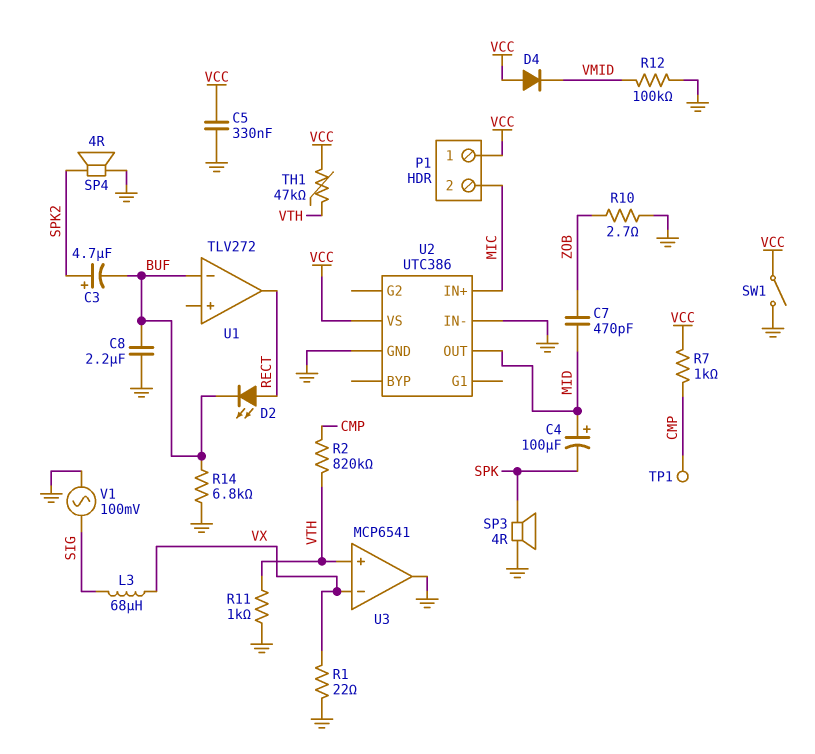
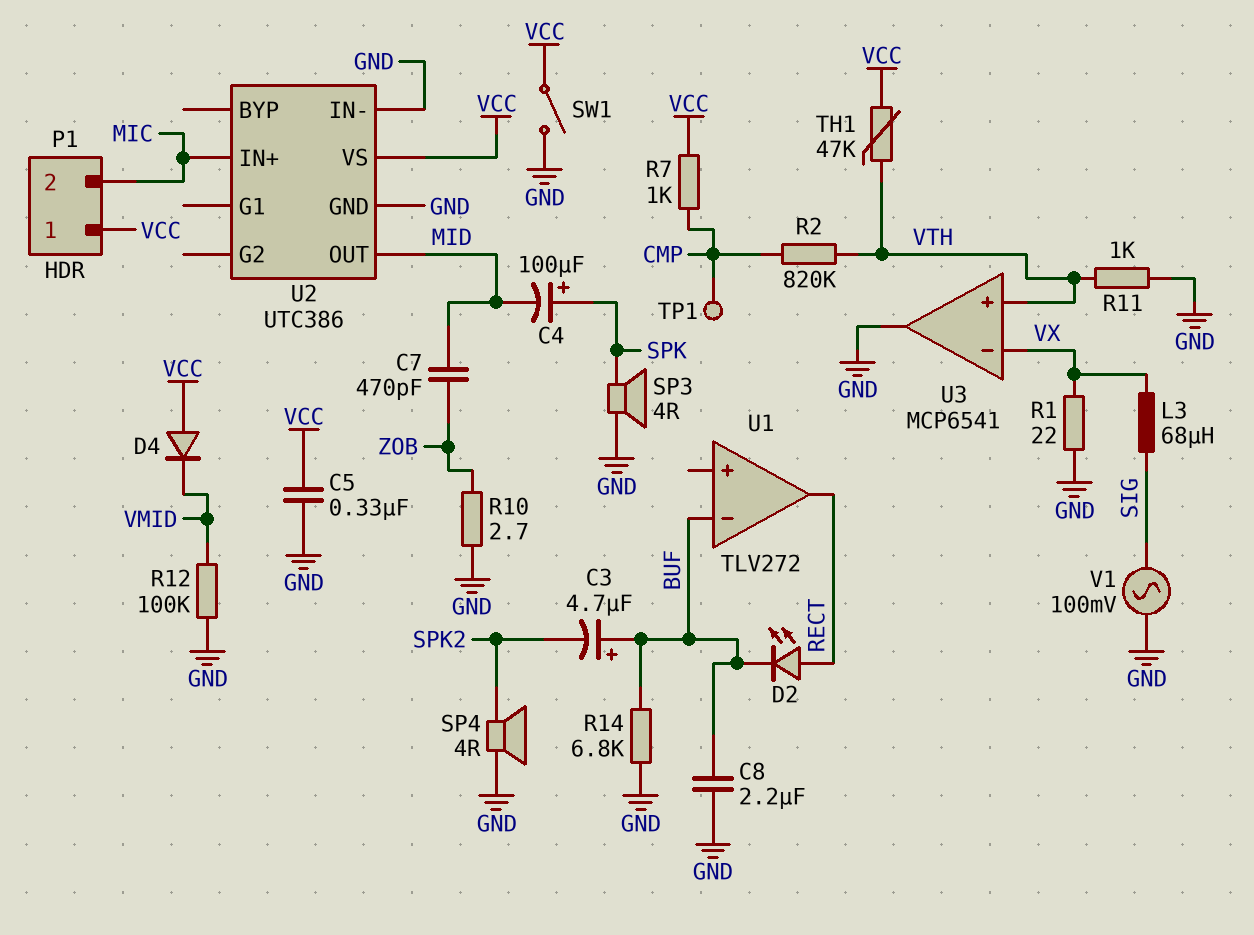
C3: 4.7uF (plus SPK2, minus BUF) -> 4.7uF (plus BUF, minus SPK2)
C4: 100uF (plus MID, minus SPK) -> 100uF (plus SPK, minus MID)

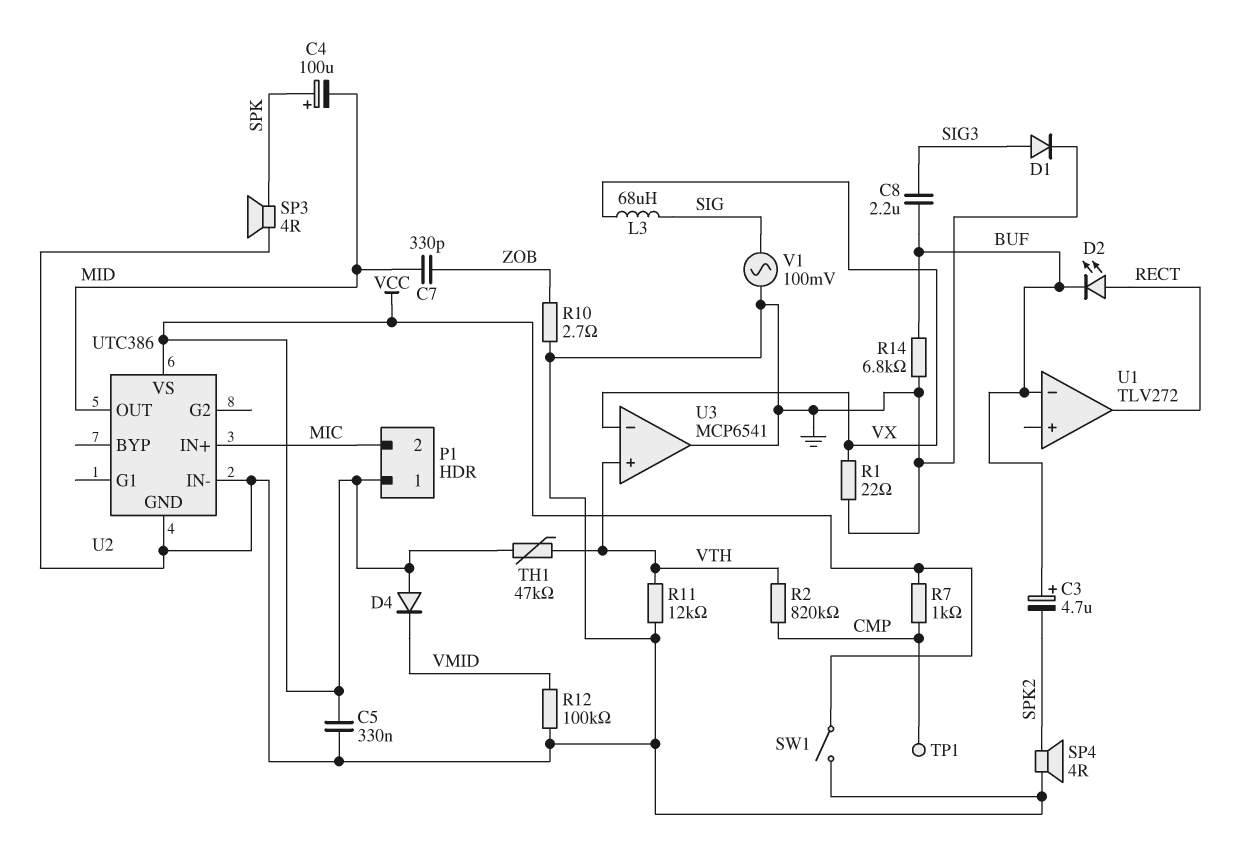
C7: 470pF (MID, ZOB) -> 330pF (MID, ZOB)
C8: 2.2uF (BUF, GND) -> 2.2uF (BUF, SIG3)
D1: none -> diode (A SIG3, K GND)
R11: 1k (GND, VTH) -> 12k (GND, VTH)

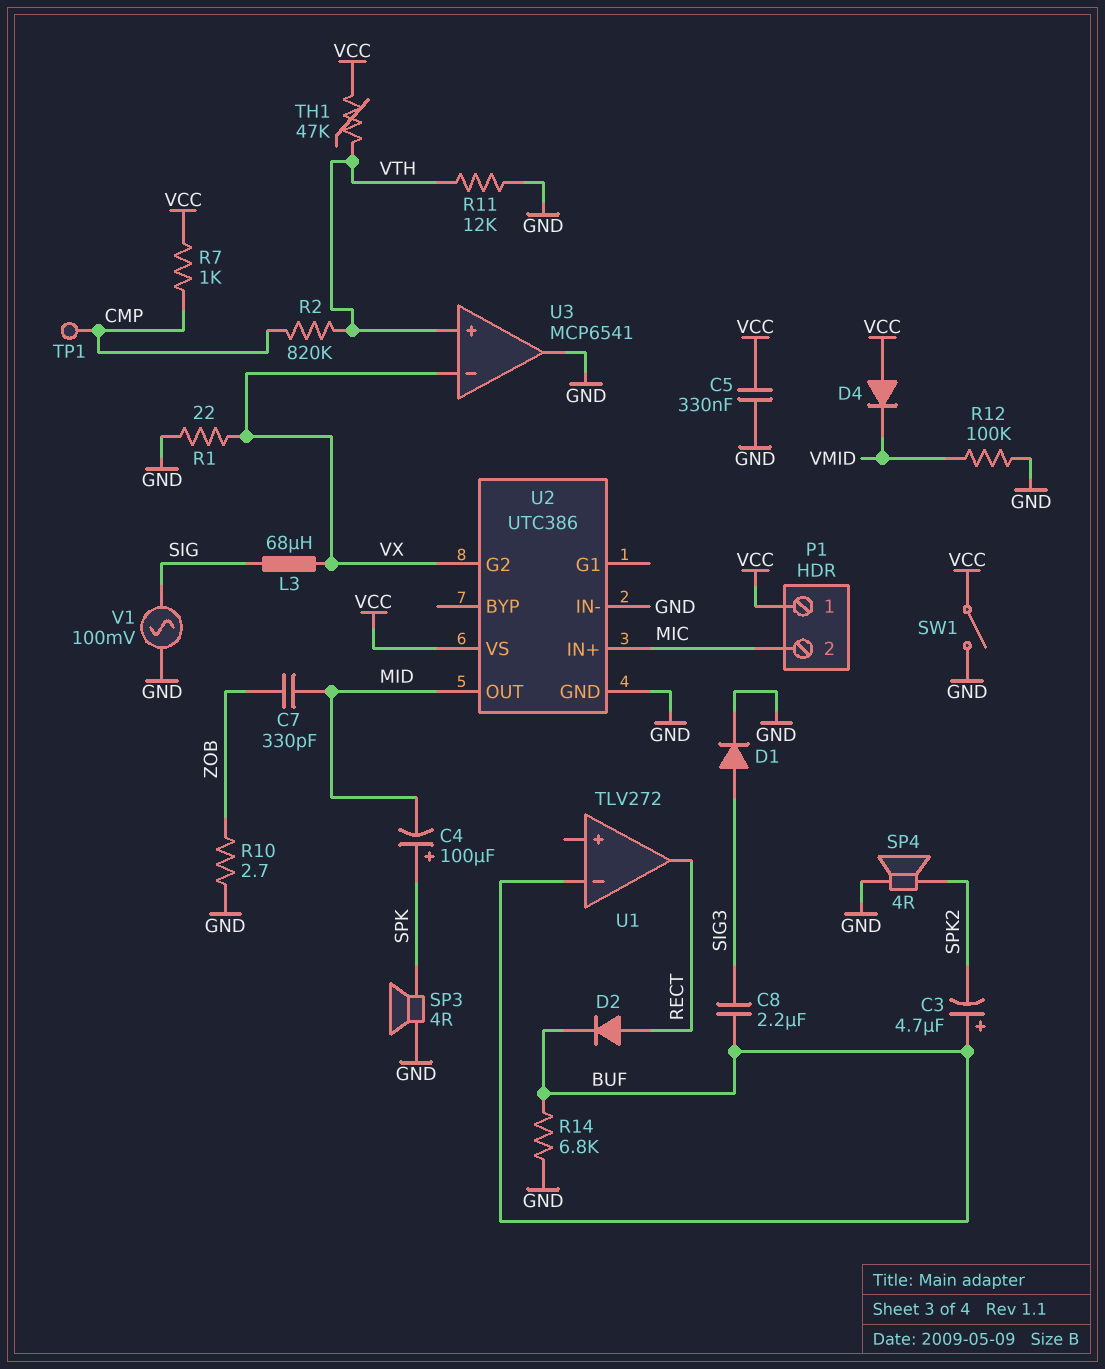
D2: LED (A RECT, K BUF) -> diode (A RECT, K BUF)
U2 pin G2: none -> VX

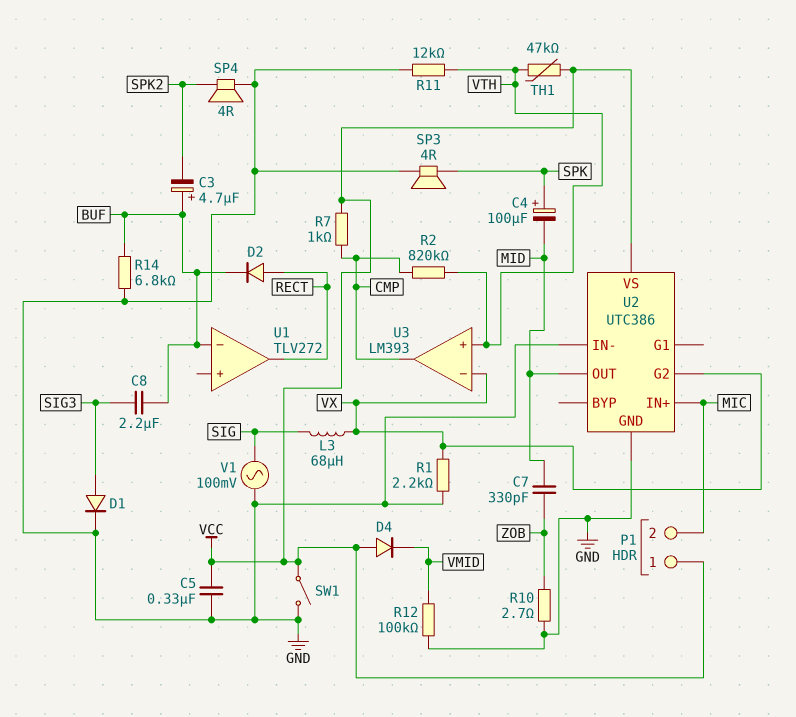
R1: 22 (GND, VX) -> 2.2k (GND, VX)
TP1: test point (CMP) -> none
U3: MCP6541 -> LM393
U3 pin out: GND -> CMP

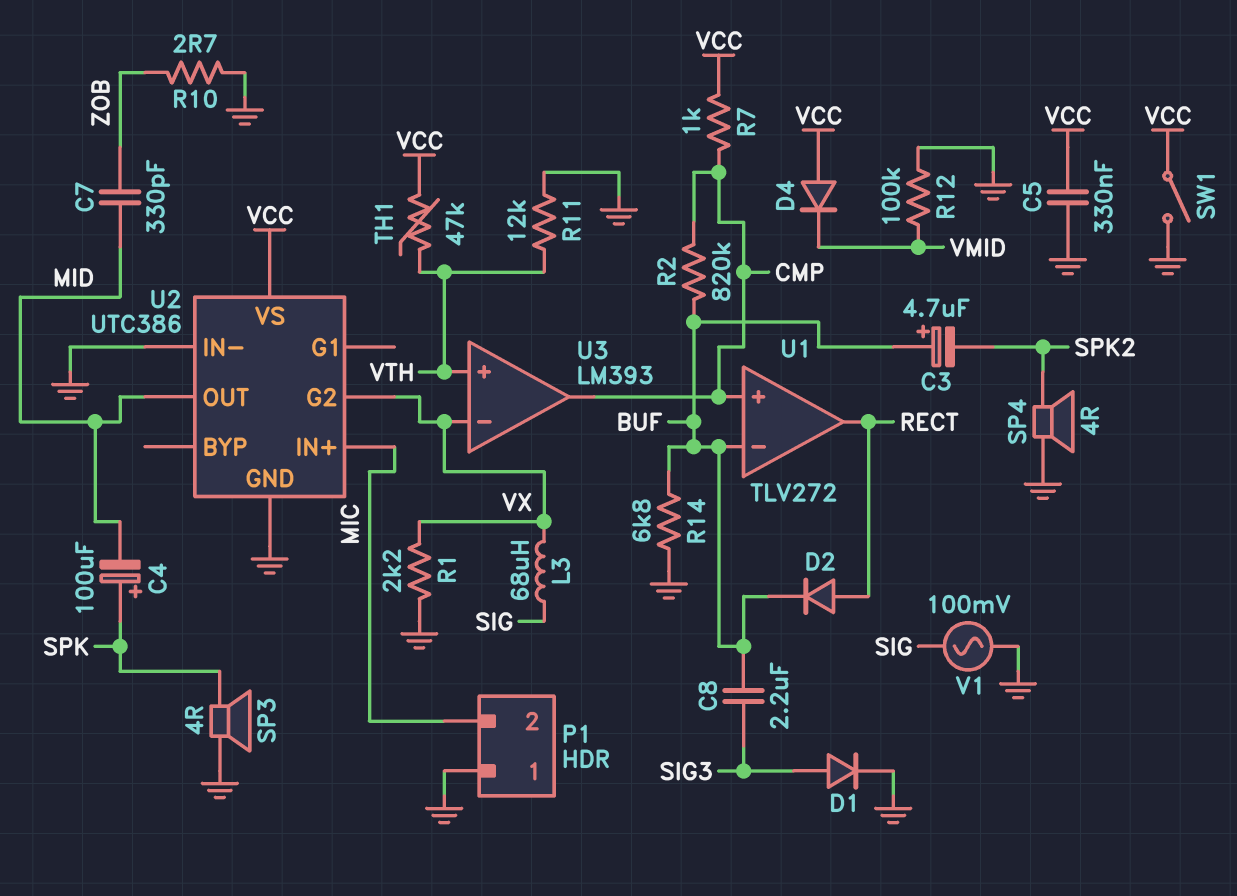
P1 pin 1: VCC -> GND
R2: 820k (CMP, VTH) -> 820k (BUF, CMP)
U1 pin in+: none -> CMP

